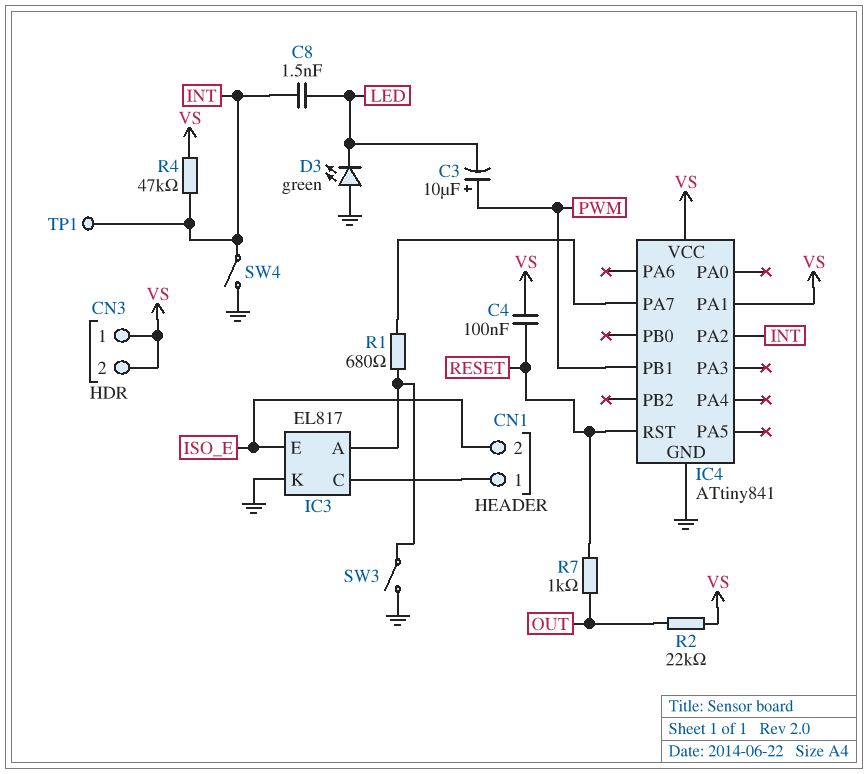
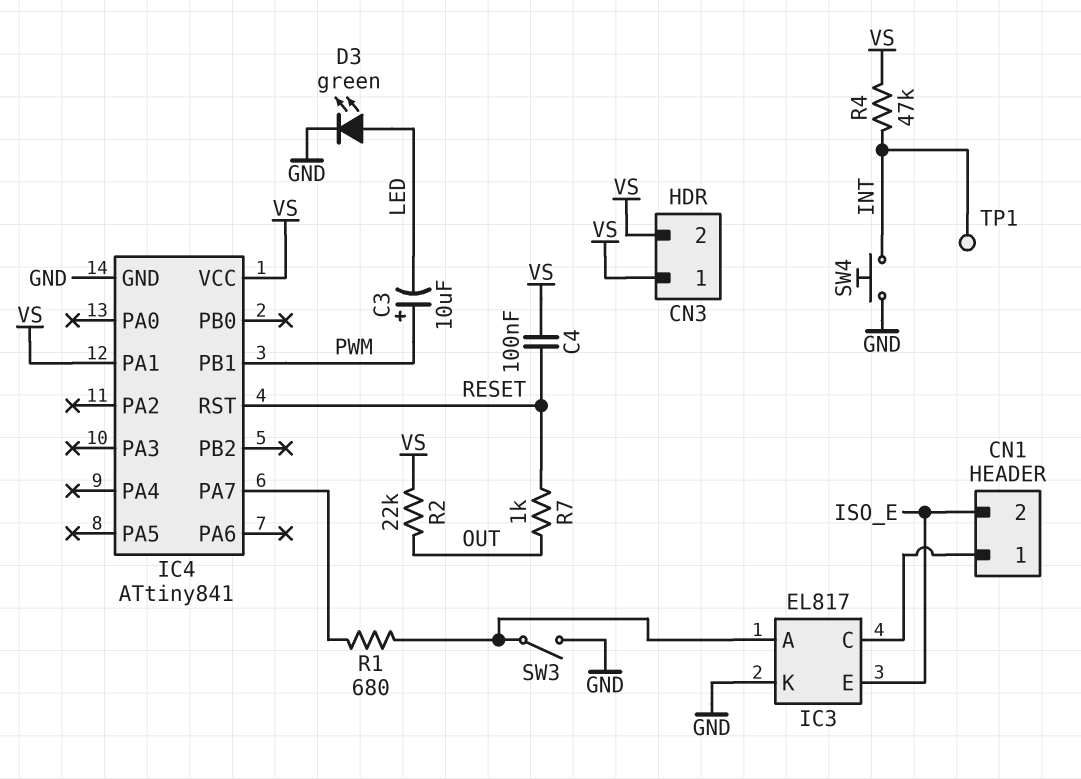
C8: 1.5nF (INT, LED) -> none
D3: LED green (A GND, K LED) -> LED green (A LED, K GND)
IC4 pin PA2: INT -> none
SW4: switch (GND, INT) -> button (GND, INT)

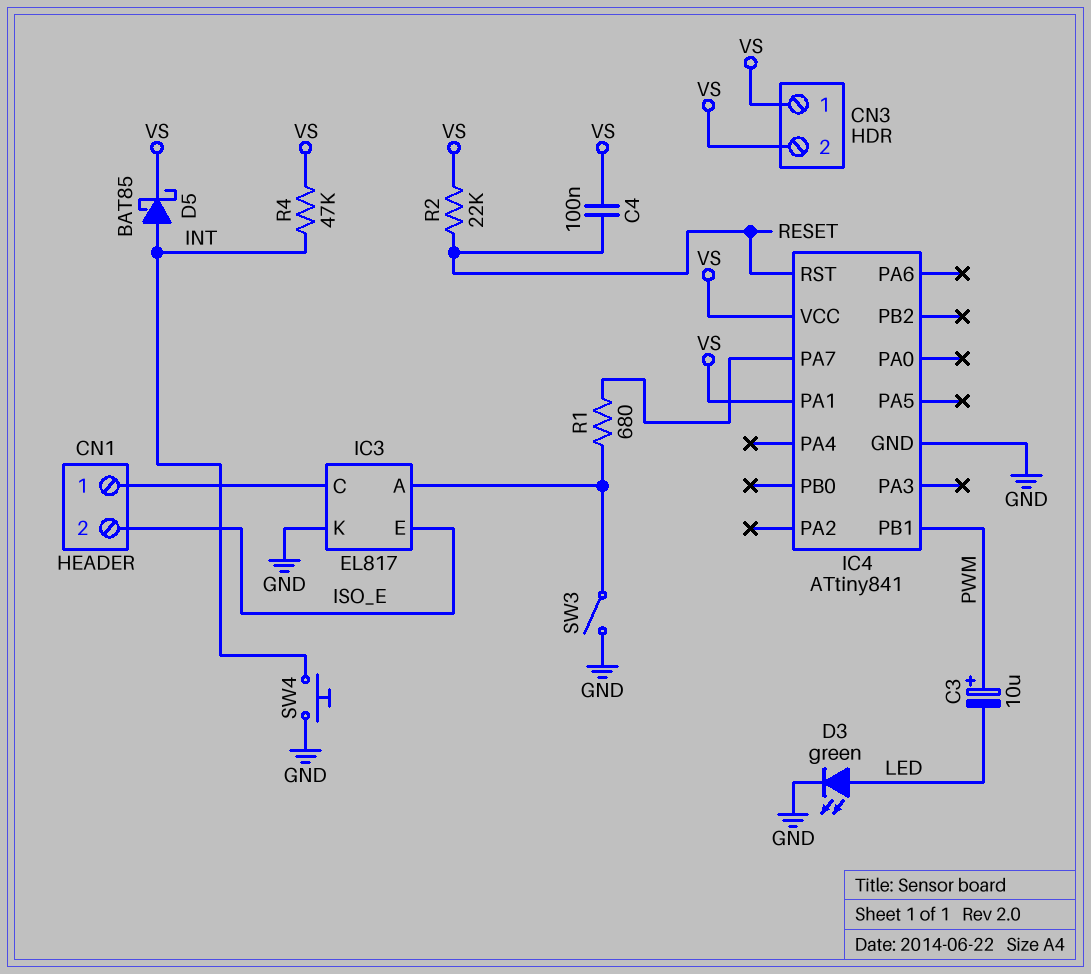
D5: none -> schottky BAT85 (A INT, K VS)
R2: 22k (OUT, VS) -> 22k (RESET, VS)
R7: 1k (OUT, RESET) -> none
TP1: test point (INT) -> none

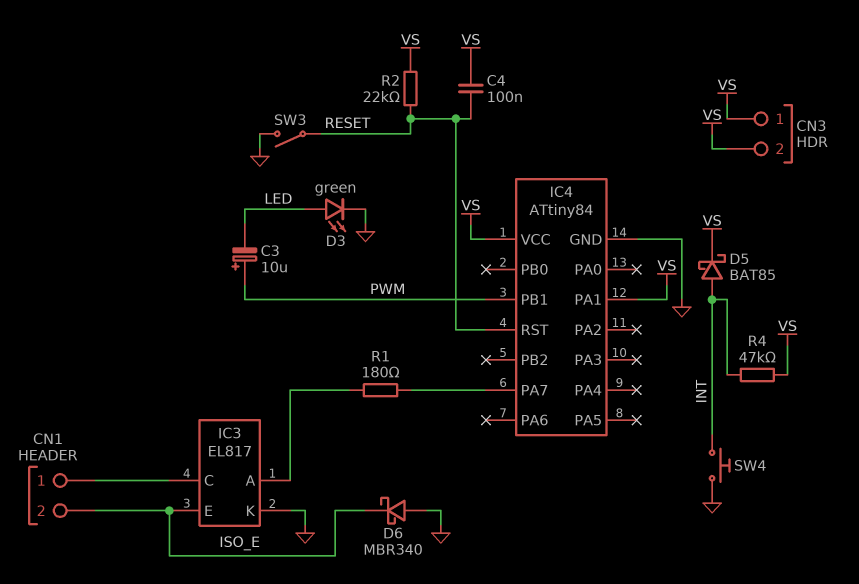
D6: none -> schottky MBR340 (A GND, K ISO_E)
IC4: ATtiny841 -> ATtiny84
R1: 680 (IC3/A, IC4/PA7) -> 180 (IC3/A, IC4/PA7)
SW3: switch (GND, IC3/A) -> switch (GND, RESET)

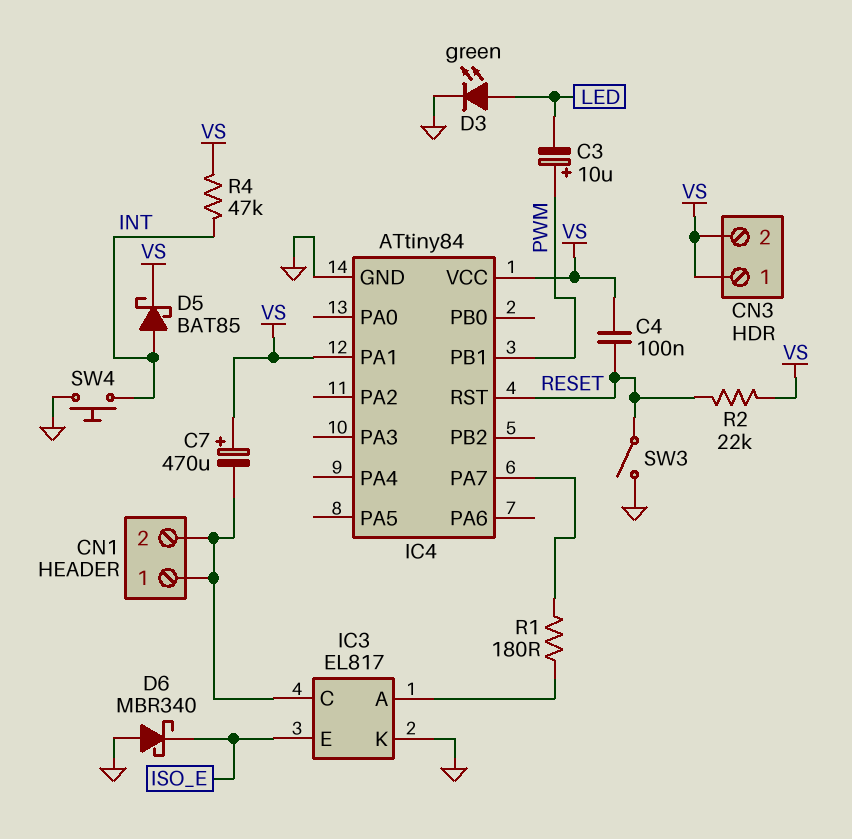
C7: none -> 470uF (plus VS, minus CN1/1)
CN1 pin 2: ISO_E -> CN1/1

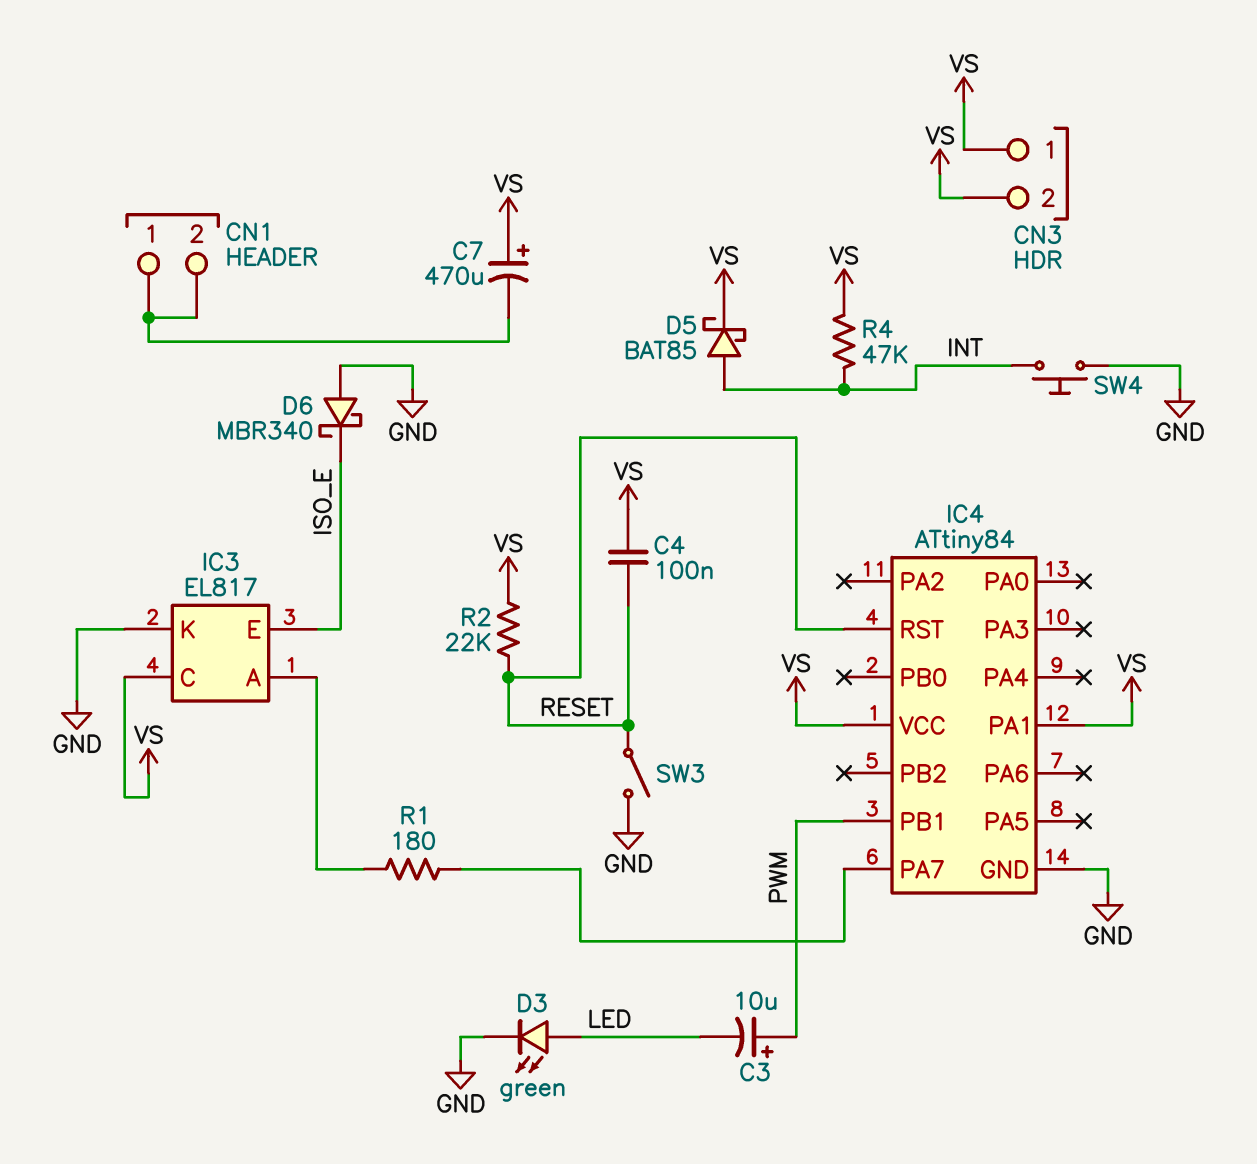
IC3 pin C: CN1/1 -> VS

